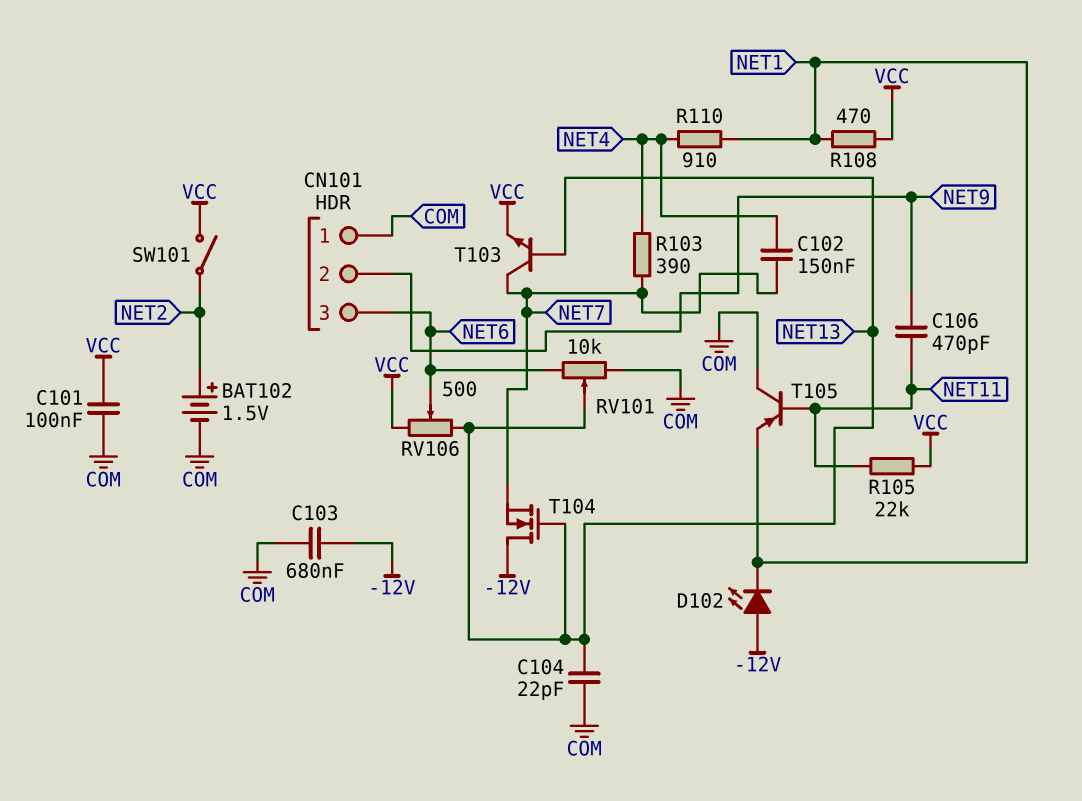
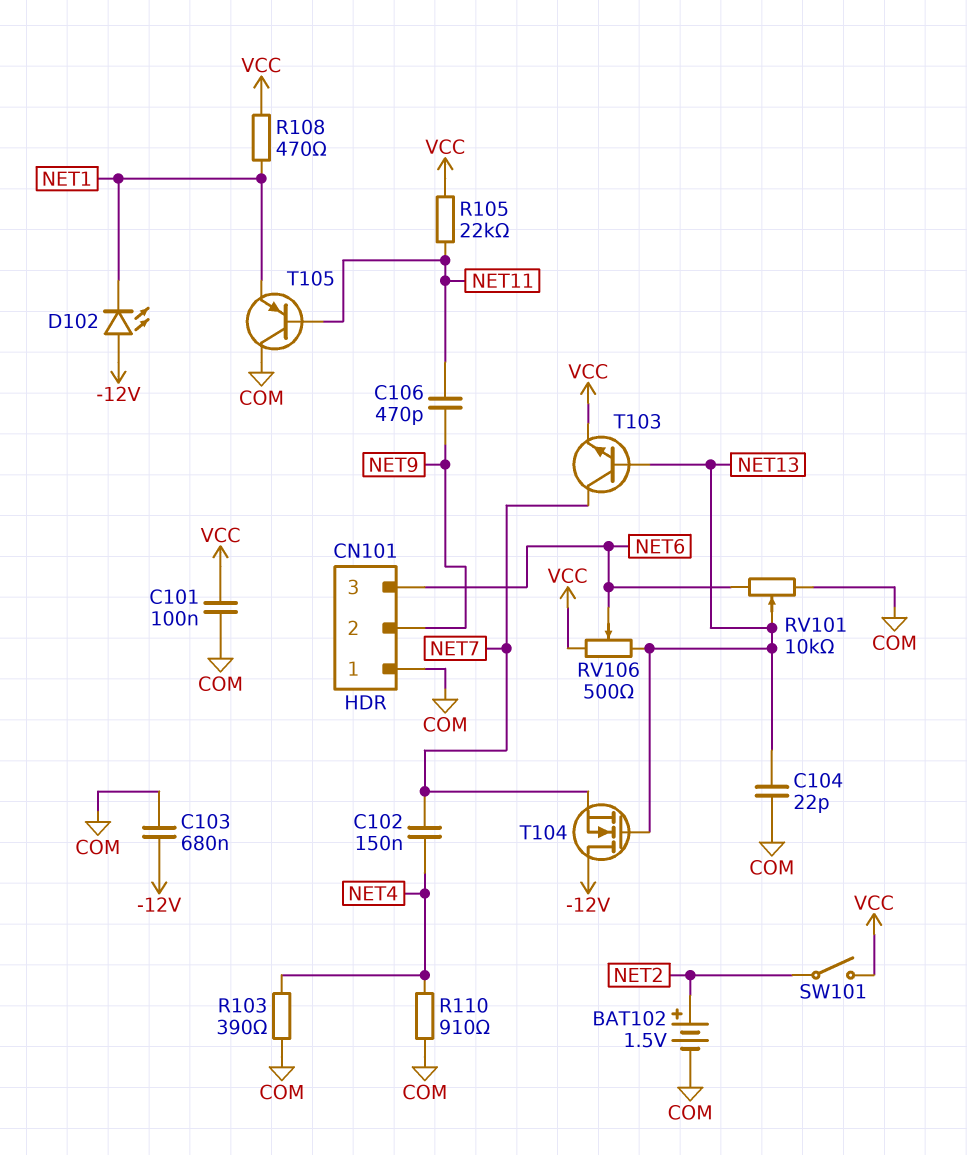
R103: 390 (NET4, NET7) -> 390 (COM, NET4)
R110: 910 (NET1, NET4) -> 910 (COM, NET4)

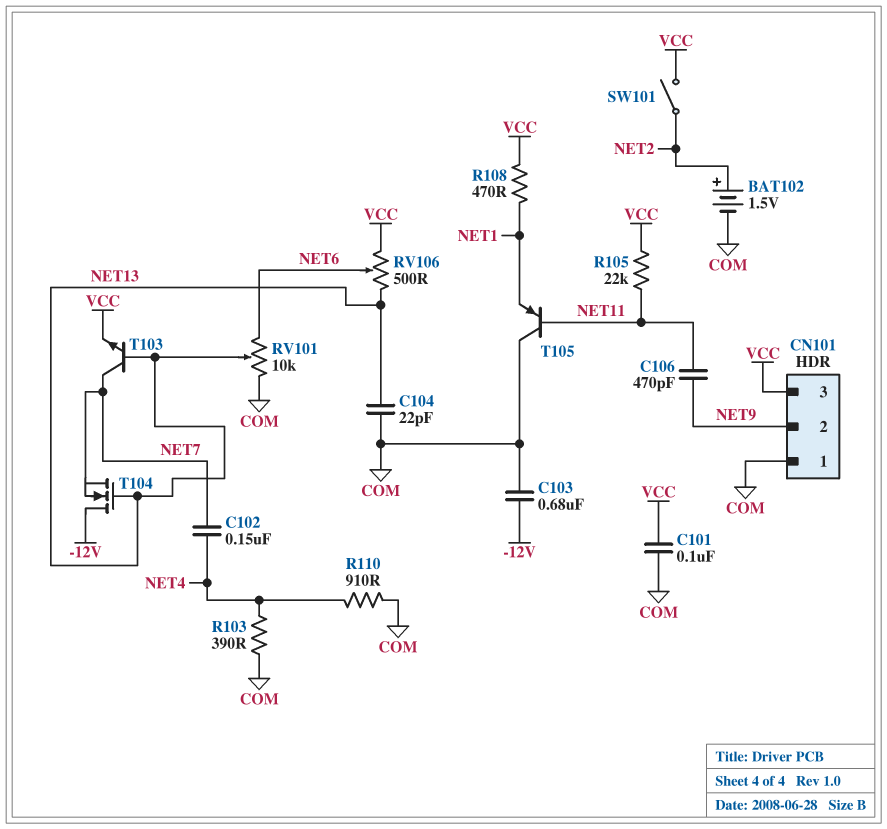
CN101 pin 3: NET6 -> VCC
D102: LED (A -12V, K NET1) -> none

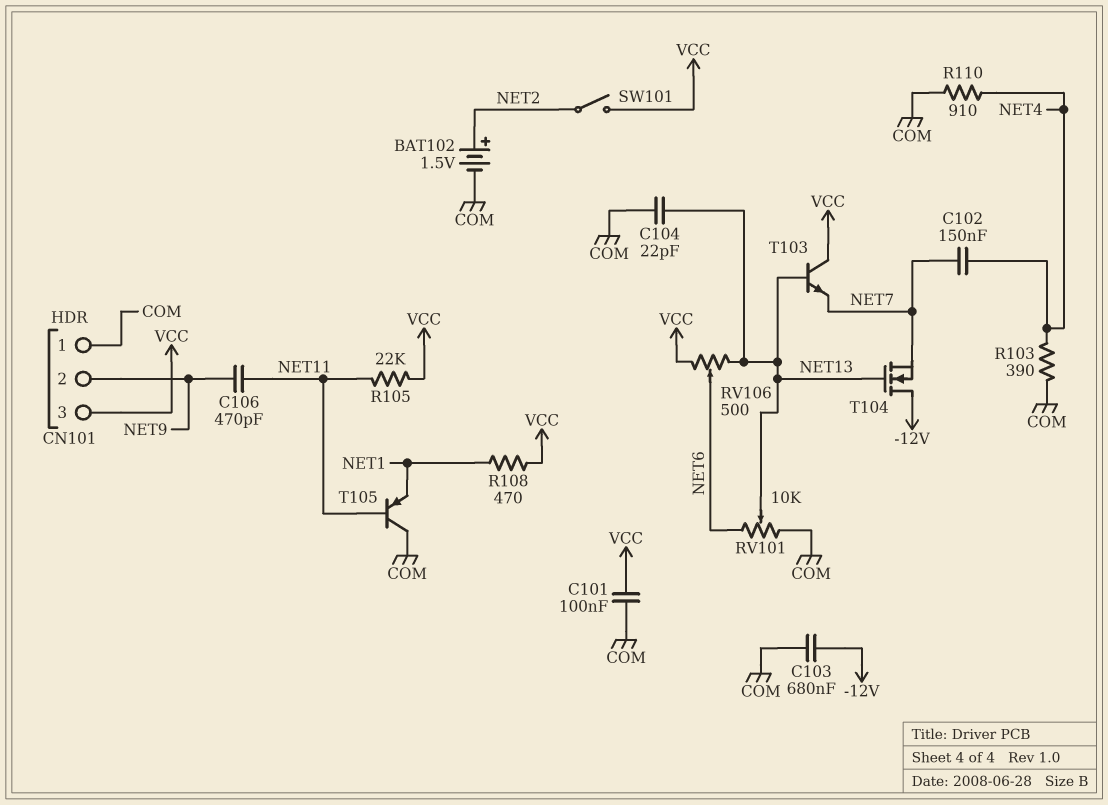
T103: NPN (B NET13, C NET7, E VCC) -> NPN (B NET13, C VCC, E NET7)

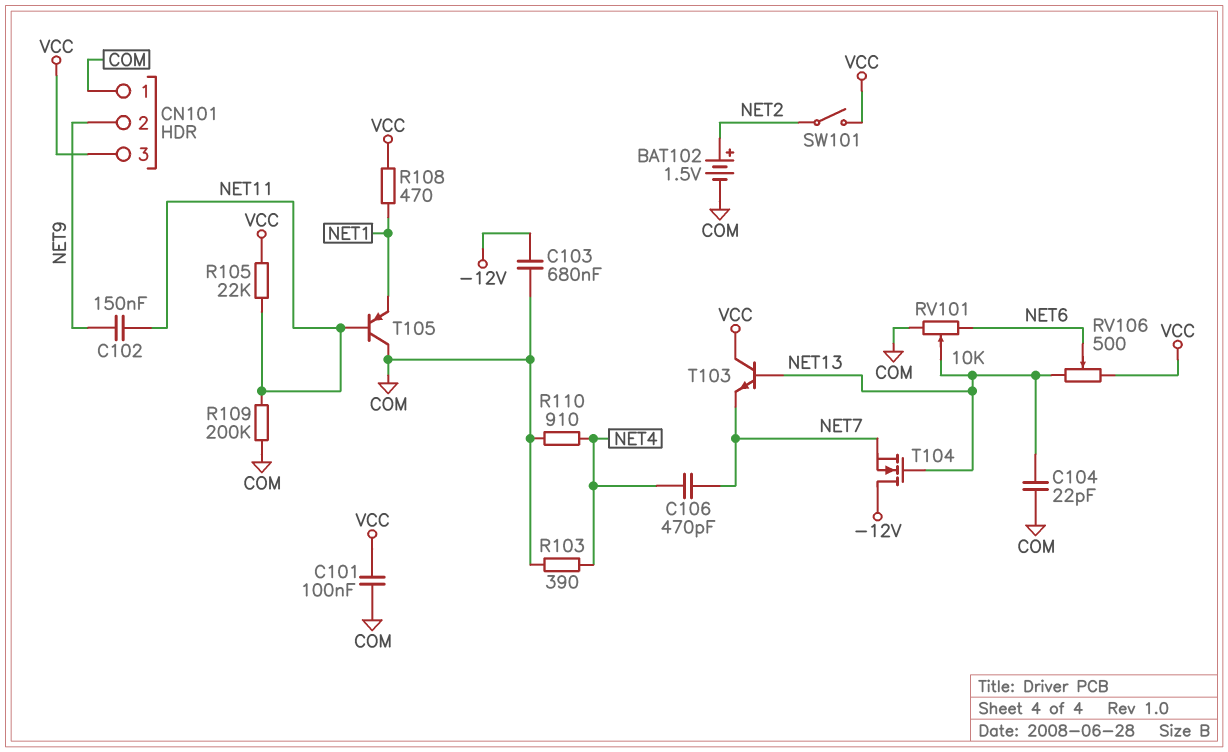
C102: 150nF (NET4, NET7) -> 150nF (NET9, NET11)
C106: 470pF (NET9, NET11) -> 470pF (NET4, NET7)
R109: none -> 200k (COM, NET11)

